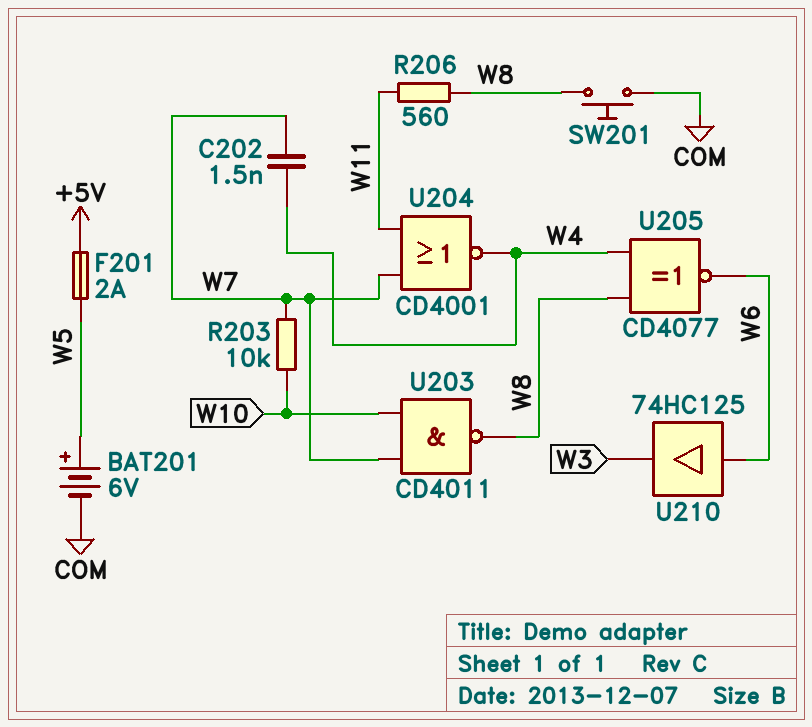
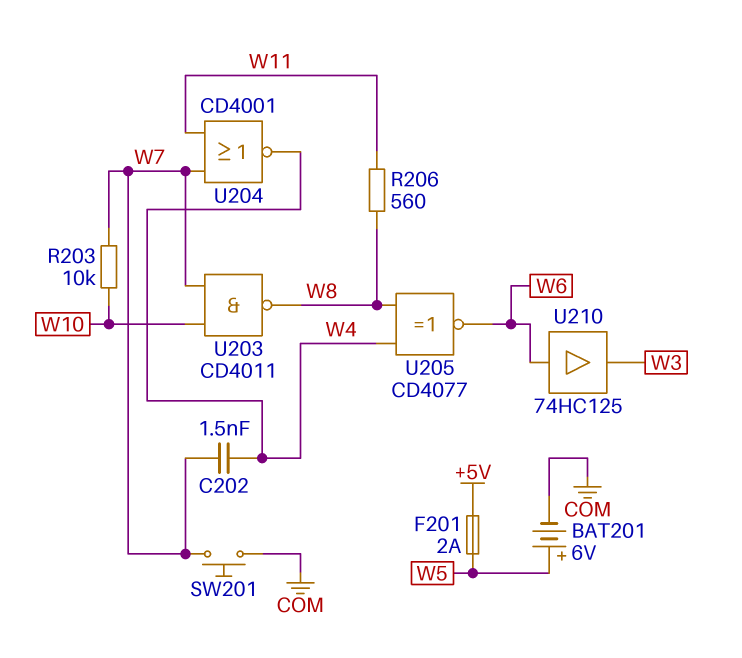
SW201: button (COM, W8) -> button (COM, W7)

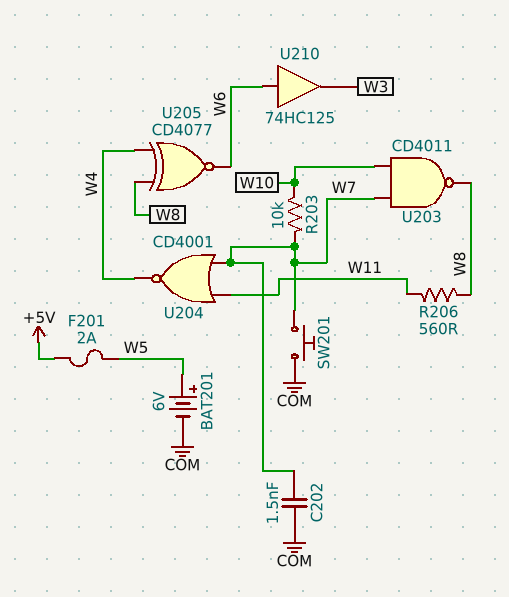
C202: 1.5nF (W4, W7) -> 1.5nF (COM, W7)

